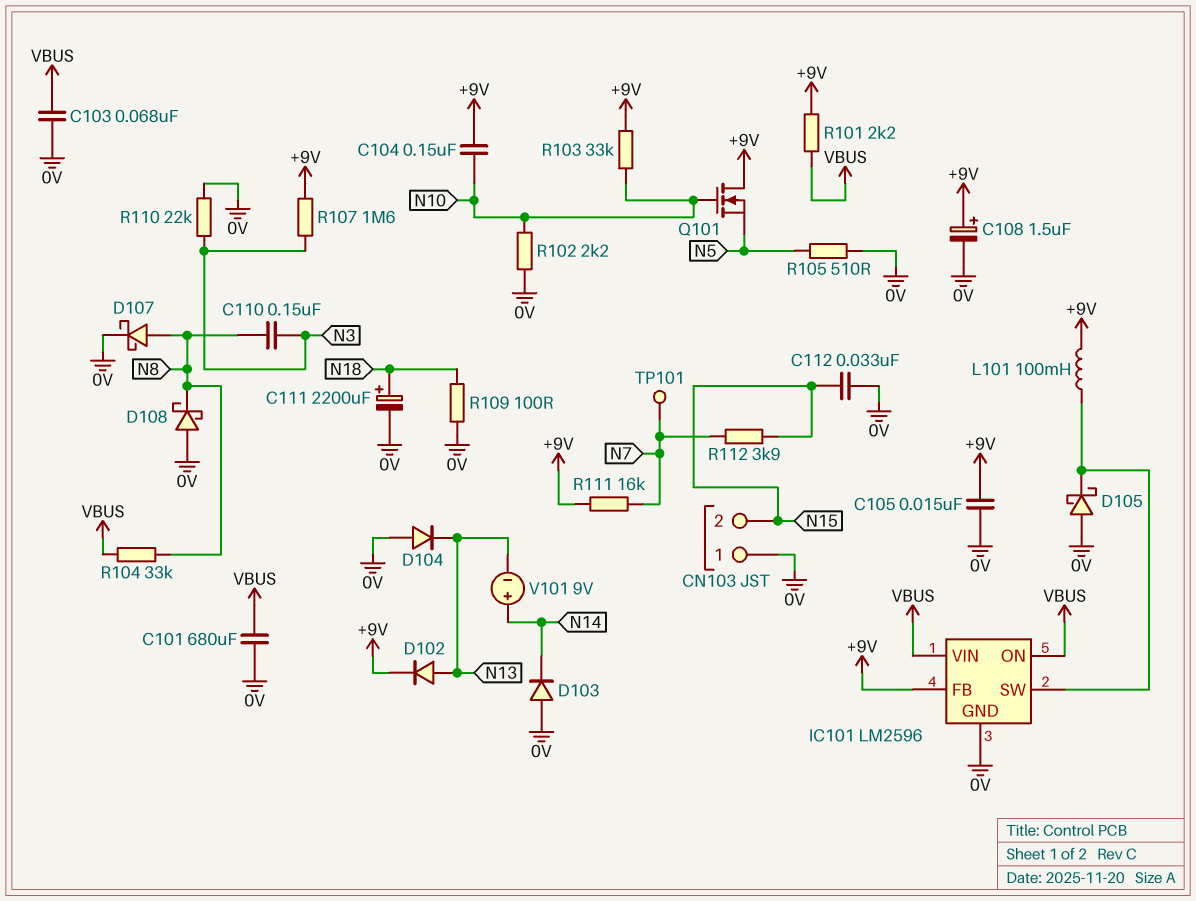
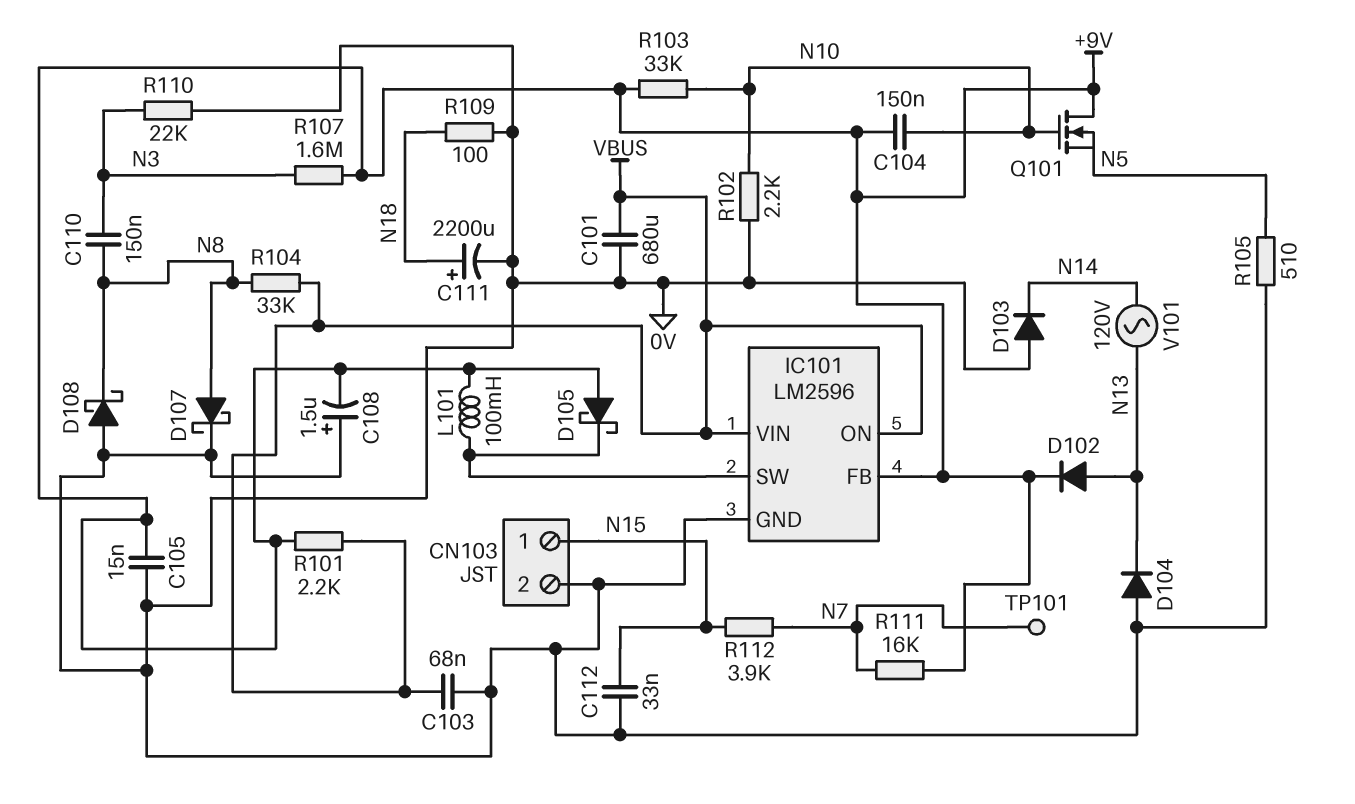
C108: 1.5uF (plus +9V, minus 0V) -> 1.5uF (plus 0V, minus +9V)
CN103 pin 1: 0V -> N15
CN103 pin 2: N15 -> 0V
D105: schottky (A 0V, K IC101/SW) -> schottky (A +9V, K IC101/SW)
V101: 9V (plus N14, minus N13) -> AC 120V (N13, N14)

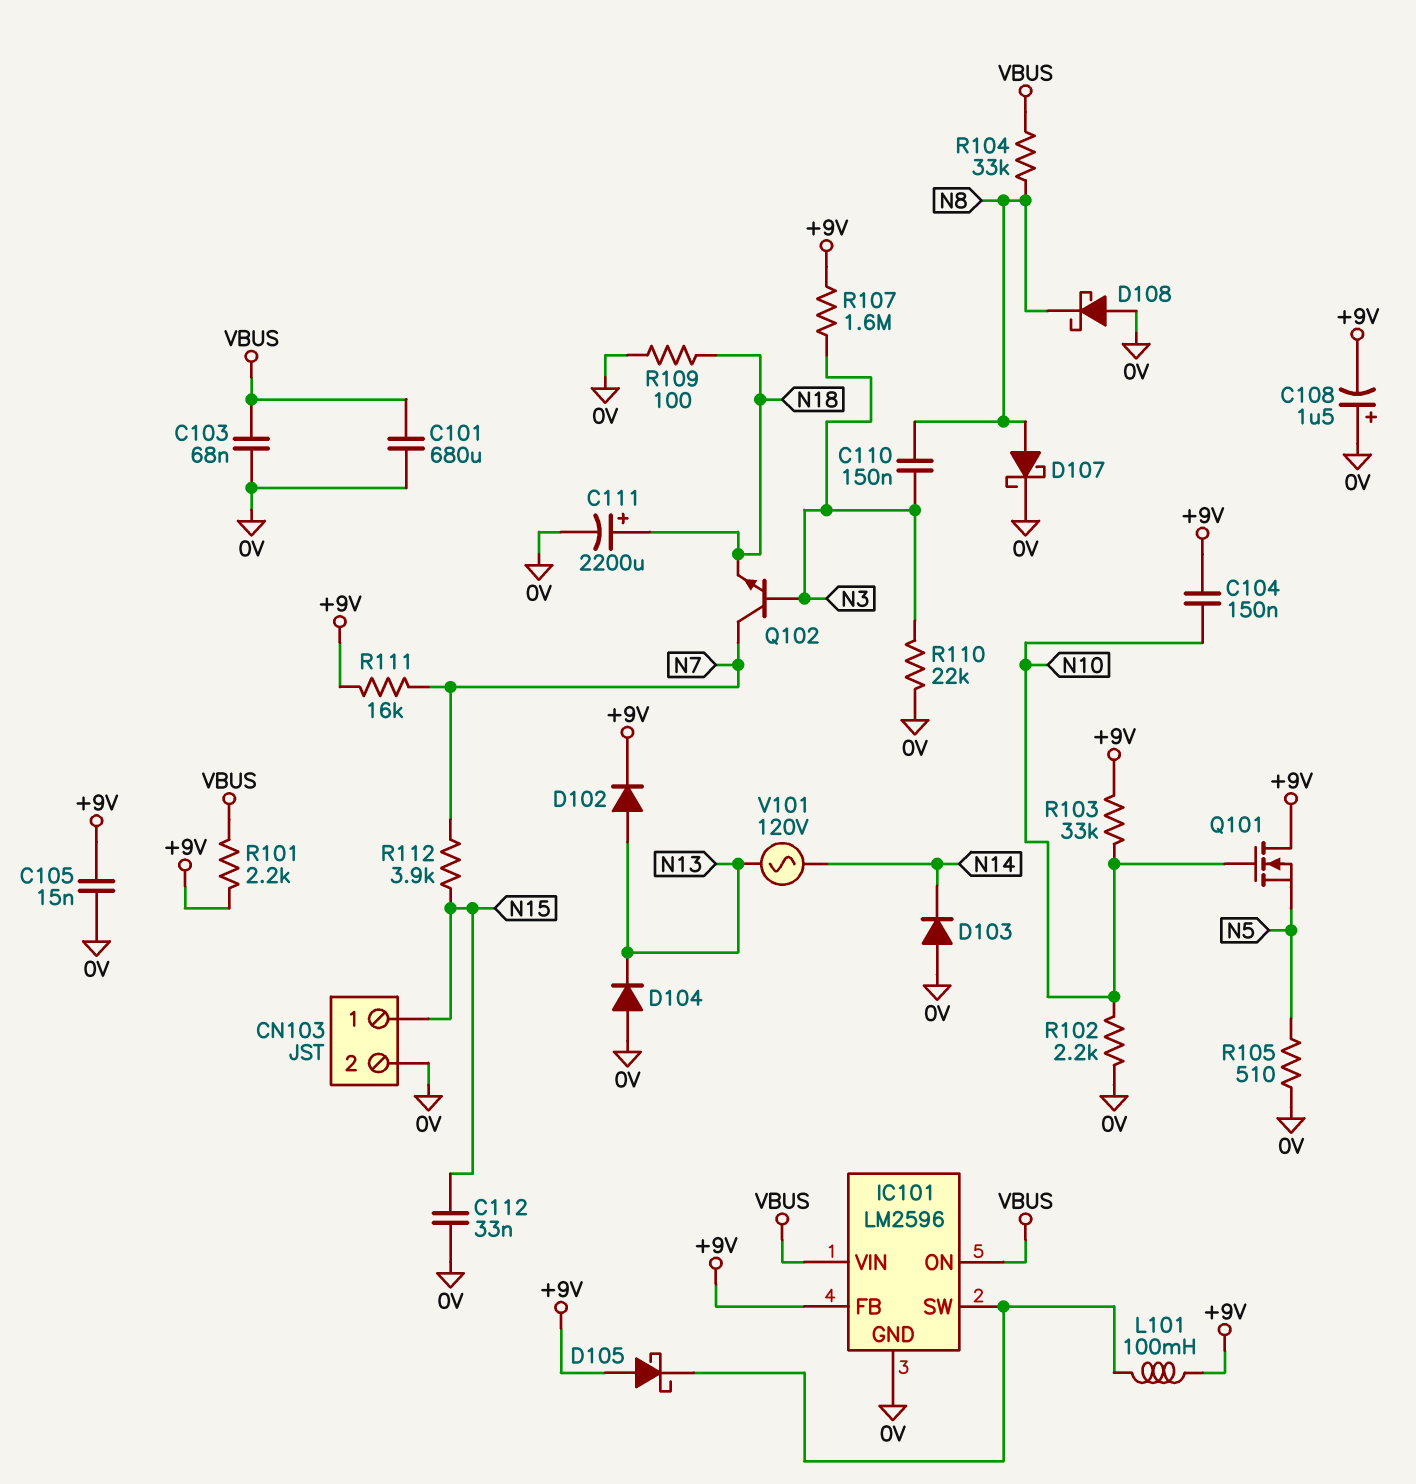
Q102: none -> NPN (B N3, C N7, E N18)
TP101: test point (N7) -> none

